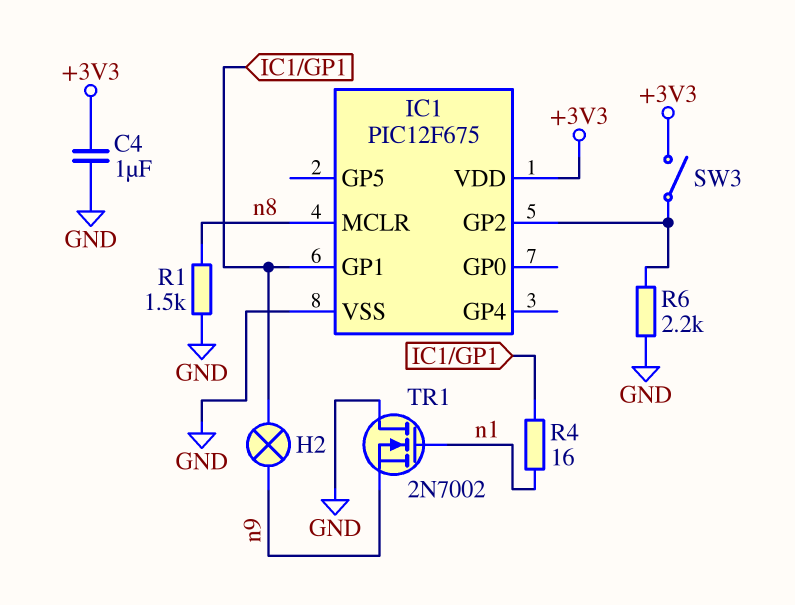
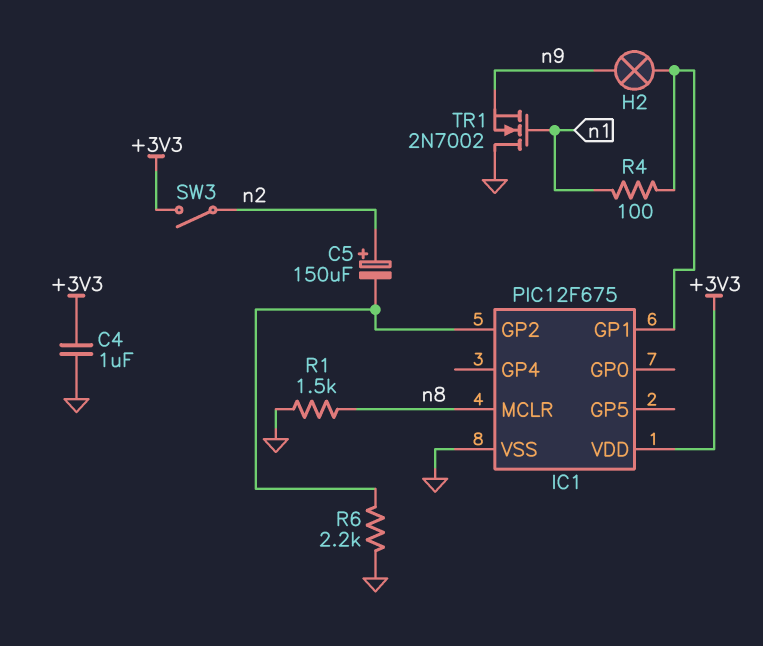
C5: none -> 150uF (plus n2, minus IC1/GP2)
R4: 16 (IC1/GP1, n1) -> 100 (IC1/GP1, n1)
SW3: switch (+3V3, IC1/GP2) -> switch (+3V3, n2)

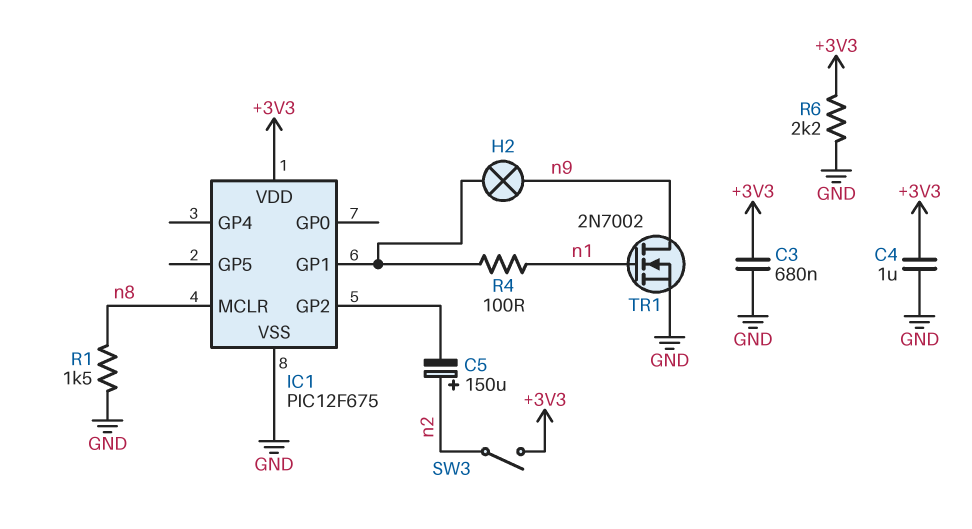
C3: none -> 680nF (+3V3, GND)
R6: 2.2k (GND, IC1/GP2) -> 2.2k (+3V3, GND)
TR1: NMOS 2N7002 (G n1, D GND, S n9) -> NMOS 2N7002 (G n1, D n9, S GND)

